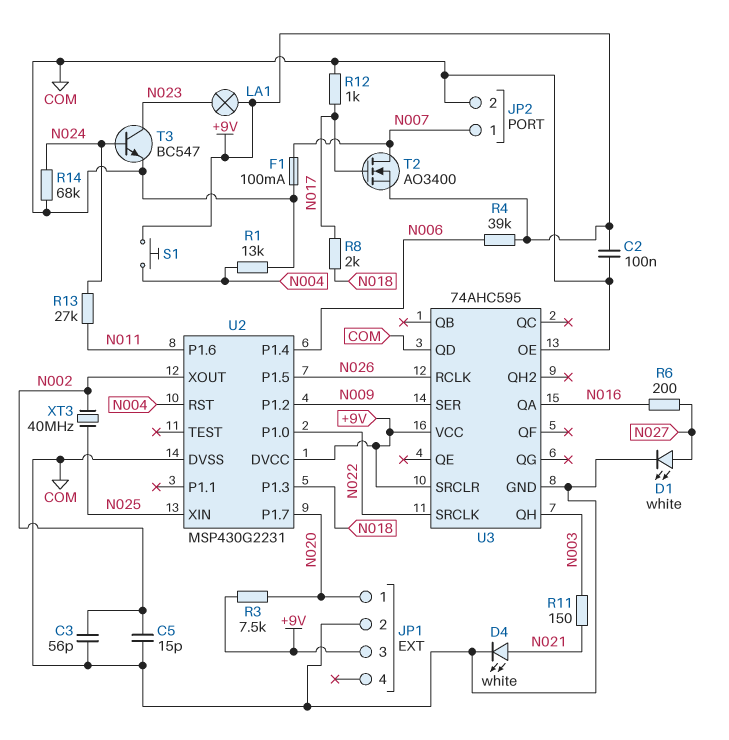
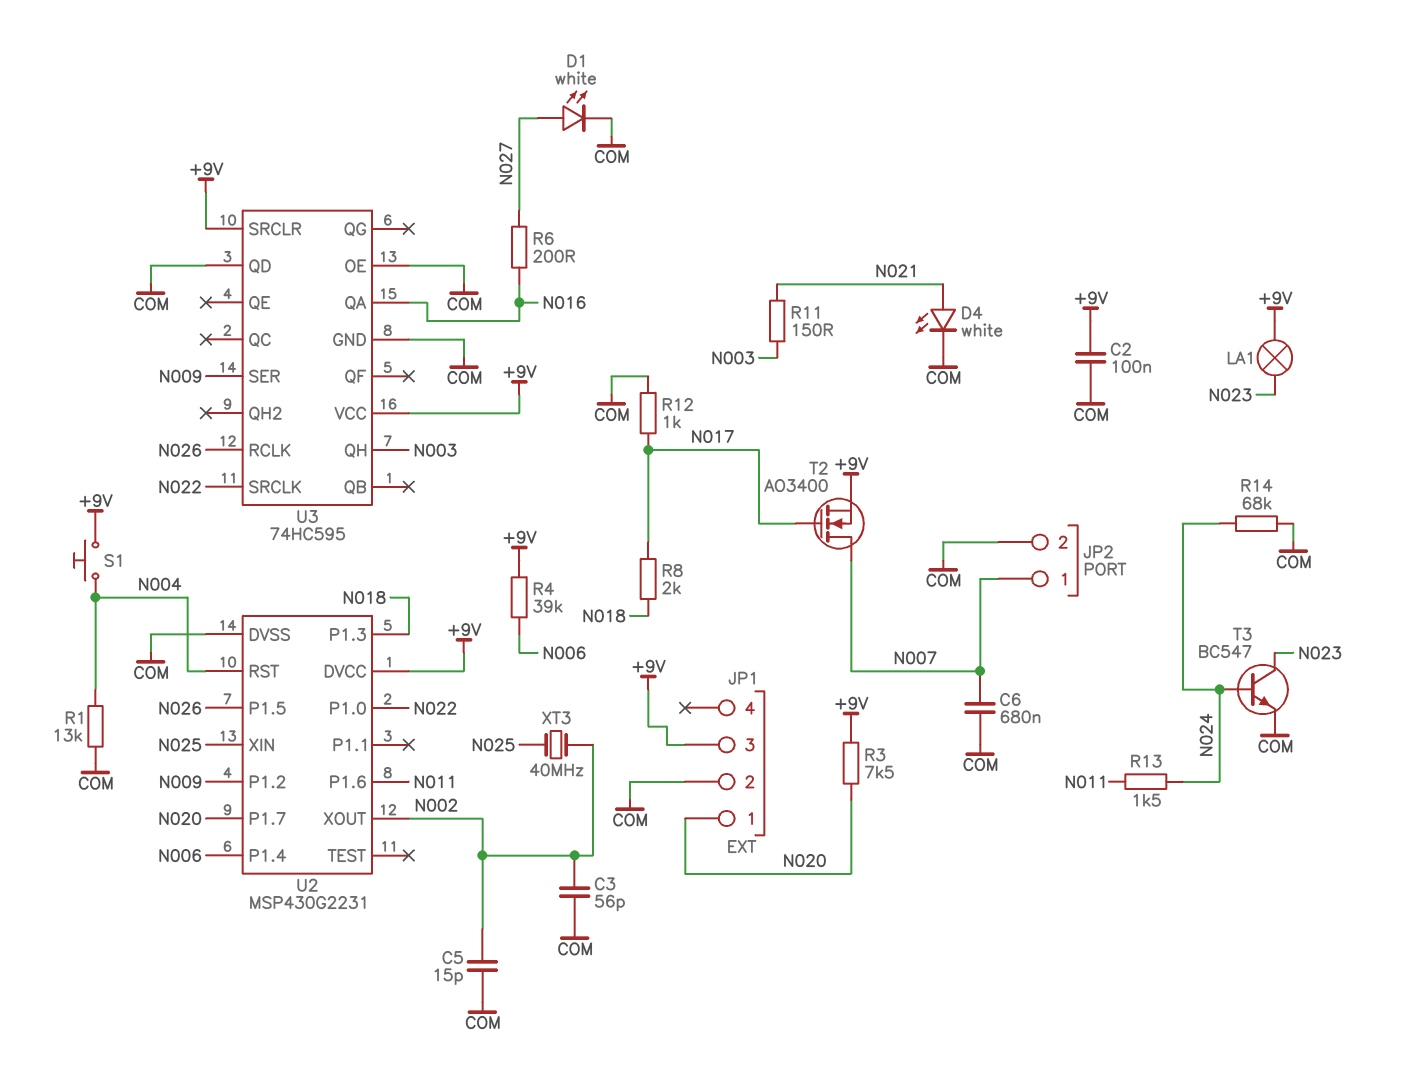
C6: none -> 680nF (COM, N007)
F1: 100mA (COM, N007) -> none
R13: 27k (N011, N024) -> 1.5k (N011, N024)
U3: 74AHC595 -> 74HC595

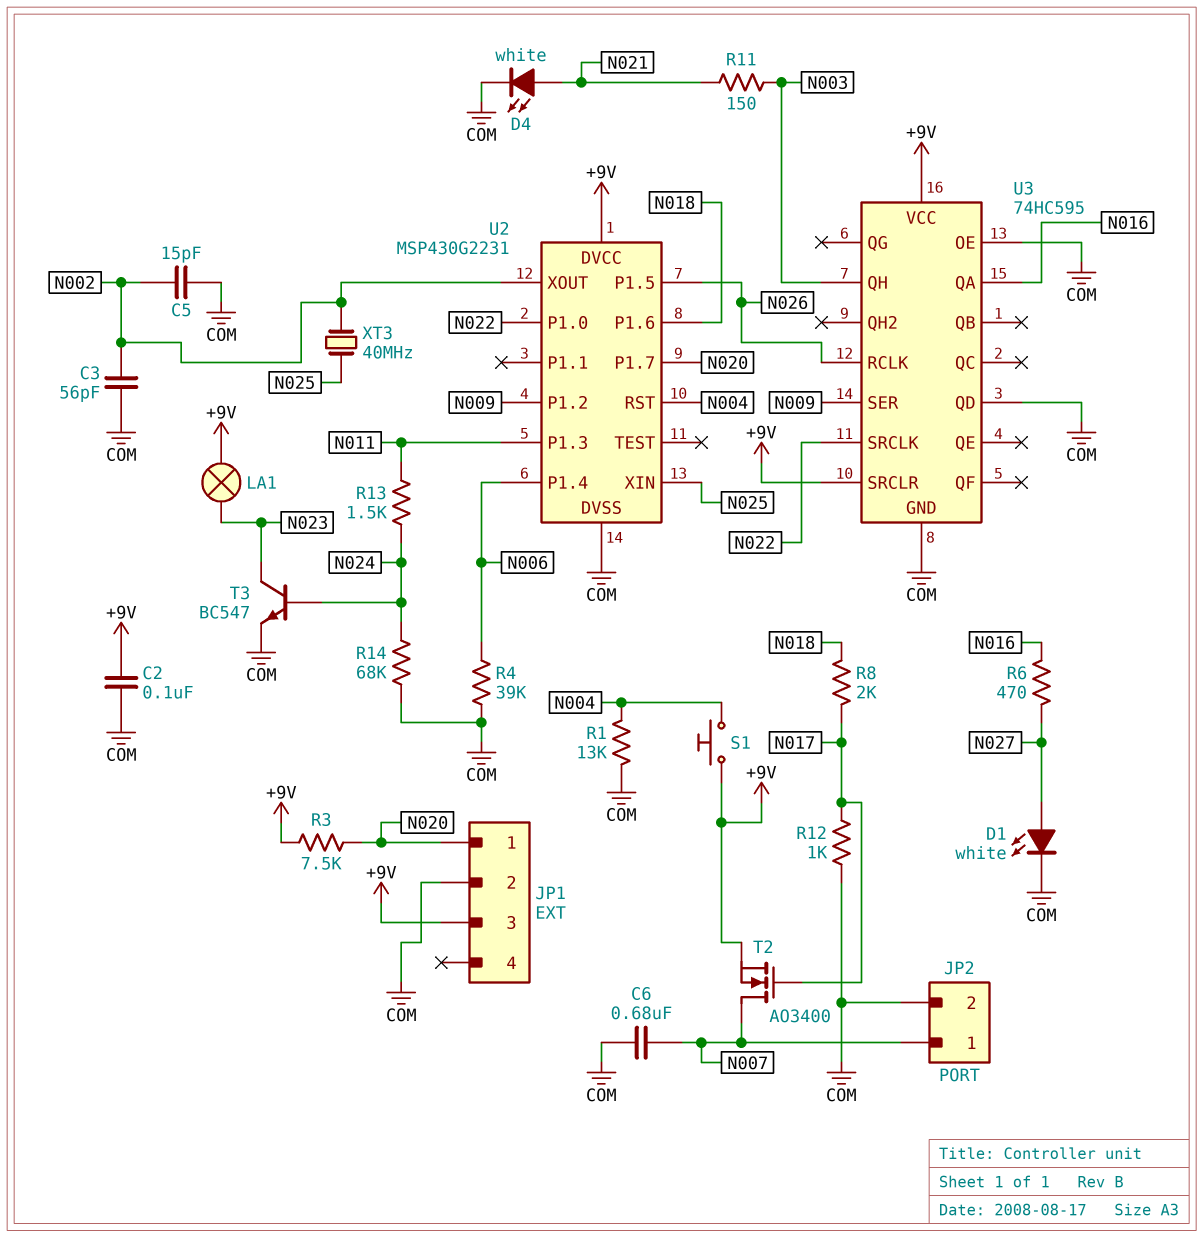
R4: 39k (+9V, N006) -> 39k (COM, N006)
R6: 200 (N016, N027) -> 470 (N016, N027)
U2 pin P1.3: N018 -> N011
U2 pin P1.6: N011 -> N018

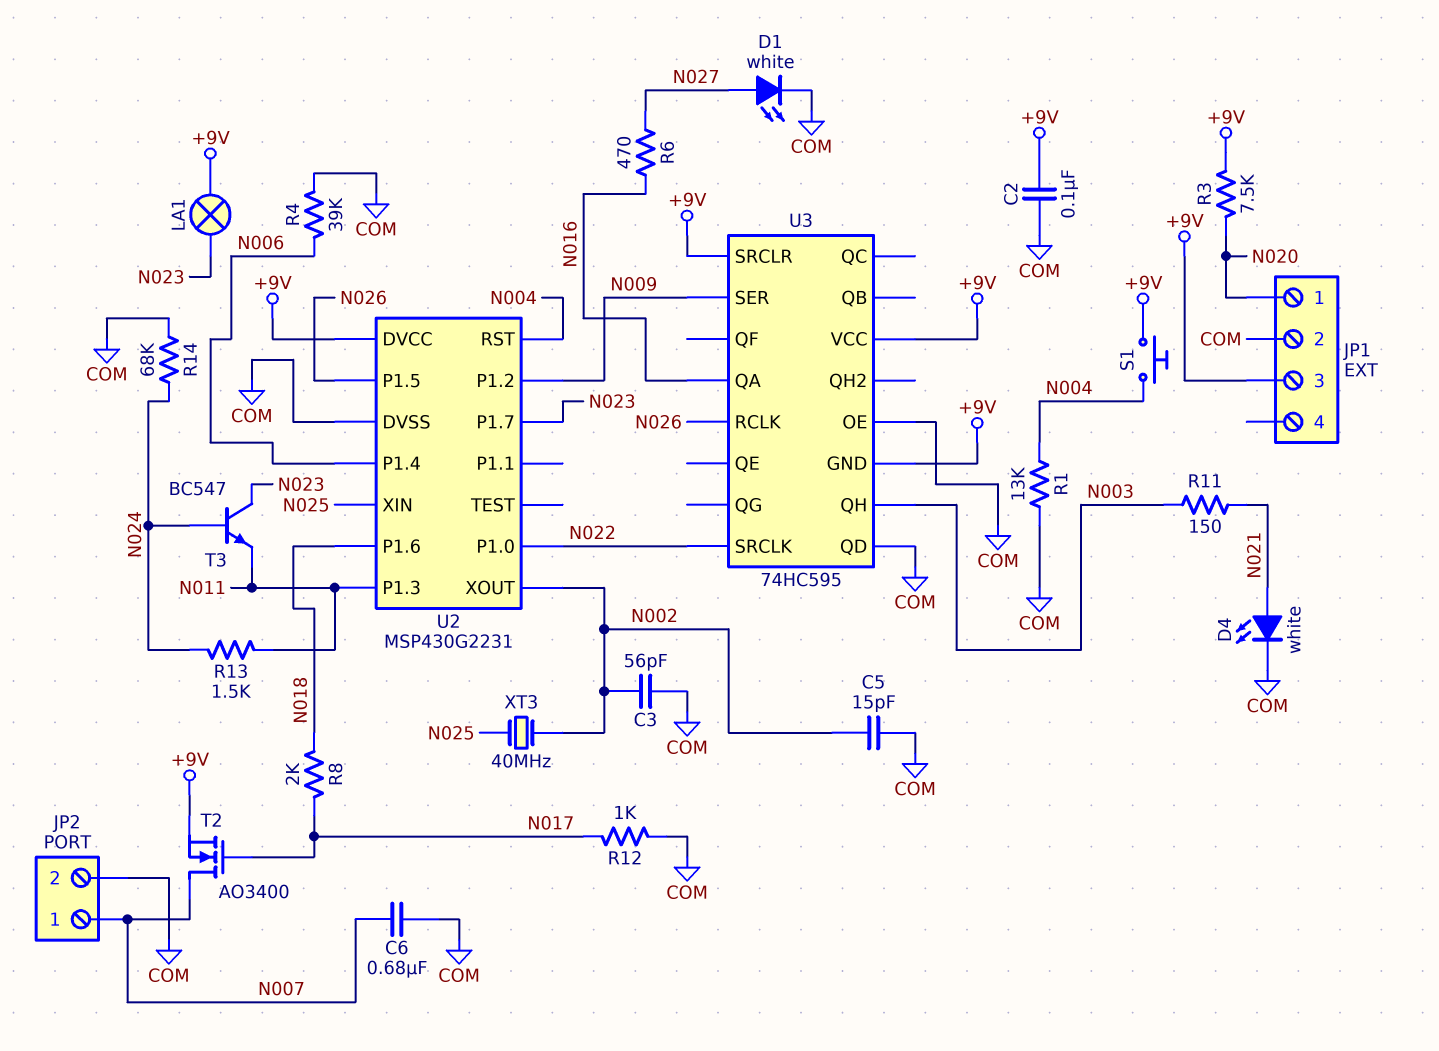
T3: NPN BC547 (B N024, C N023, E COM) -> NPN BC547 (B N024, C N023, E N011)
U2 pin P1.7: N020 -> N023
U3 pin GND: COM -> +9V

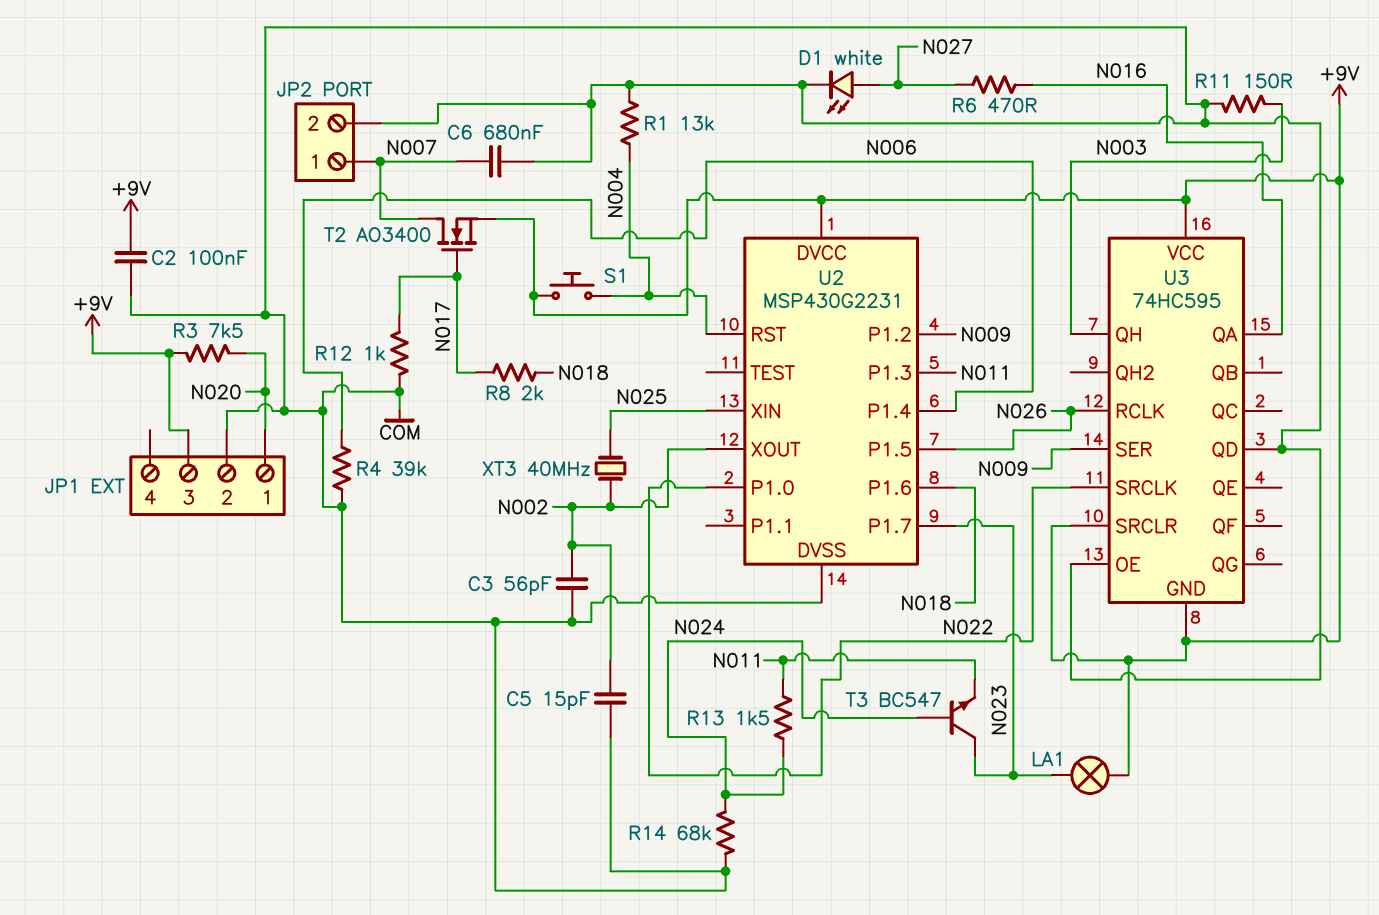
D4: LED white (A N021, K COM) -> none
R11: 150 (N003, N021) -> 150 (COM, N003)

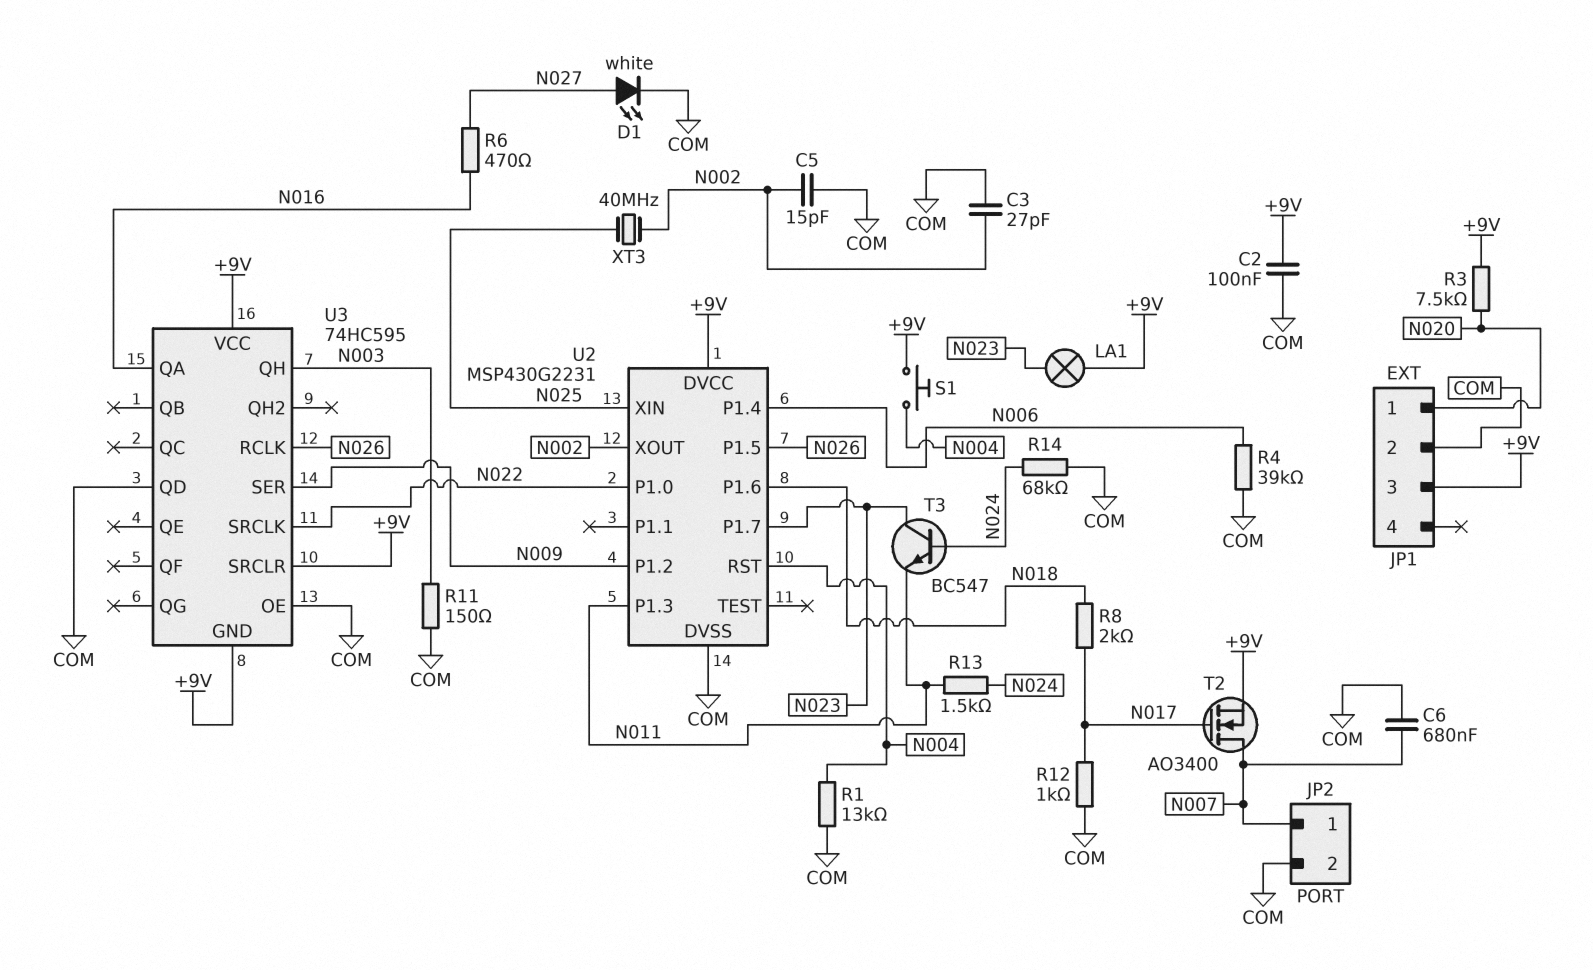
C3: 56pF (COM, N002) -> 27pF (COM, N002)

